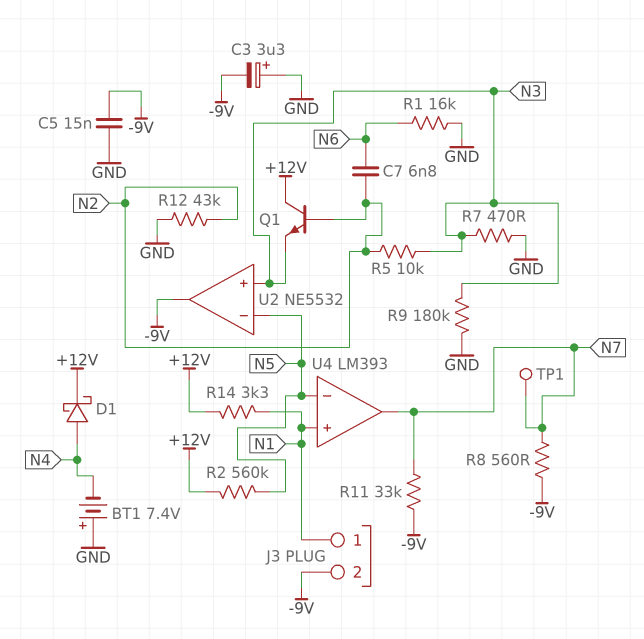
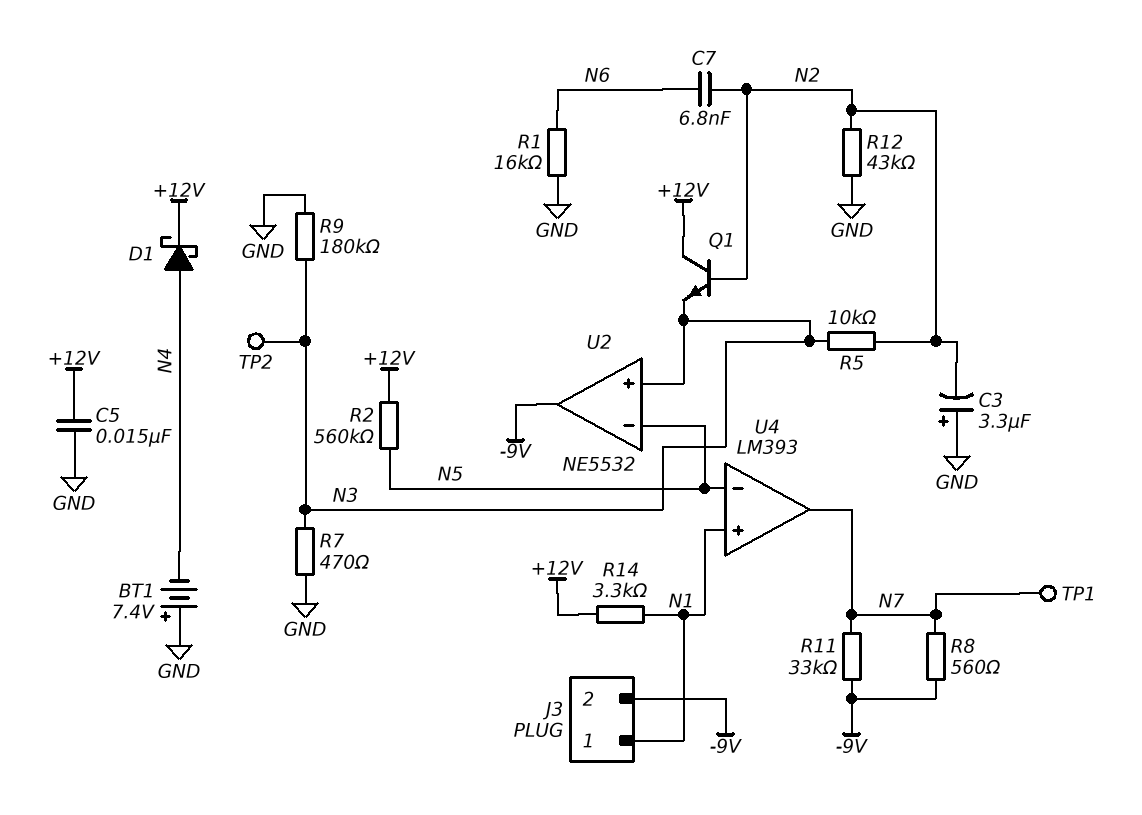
C3: 3.3uF (plus GND, minus -9V) -> 3.3uF (plus GND, minus N2)
C5: 15nF (-9V, GND) -> 15nF (+12V, GND)
TP2: none -> test point (N3)

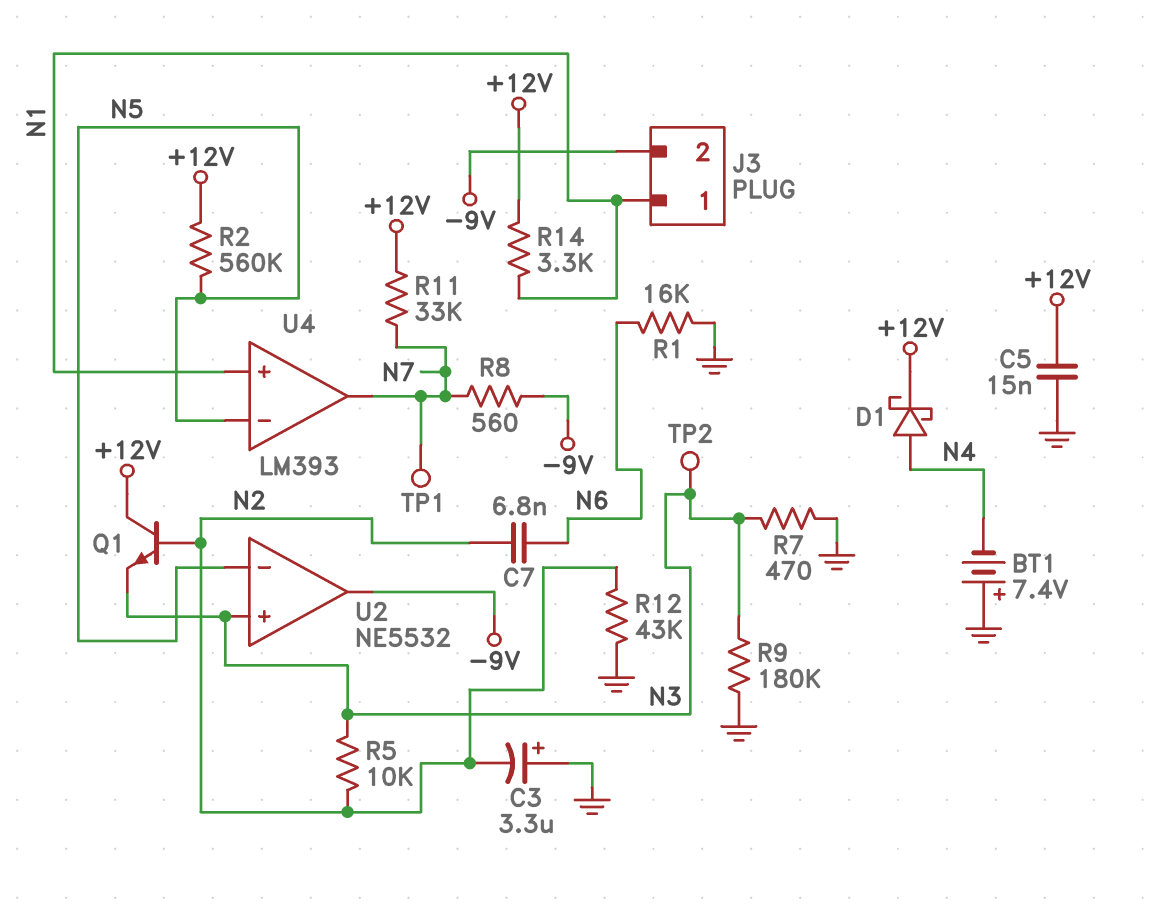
R11: 33k (-9V, N7) -> 33k (+12V, N7)

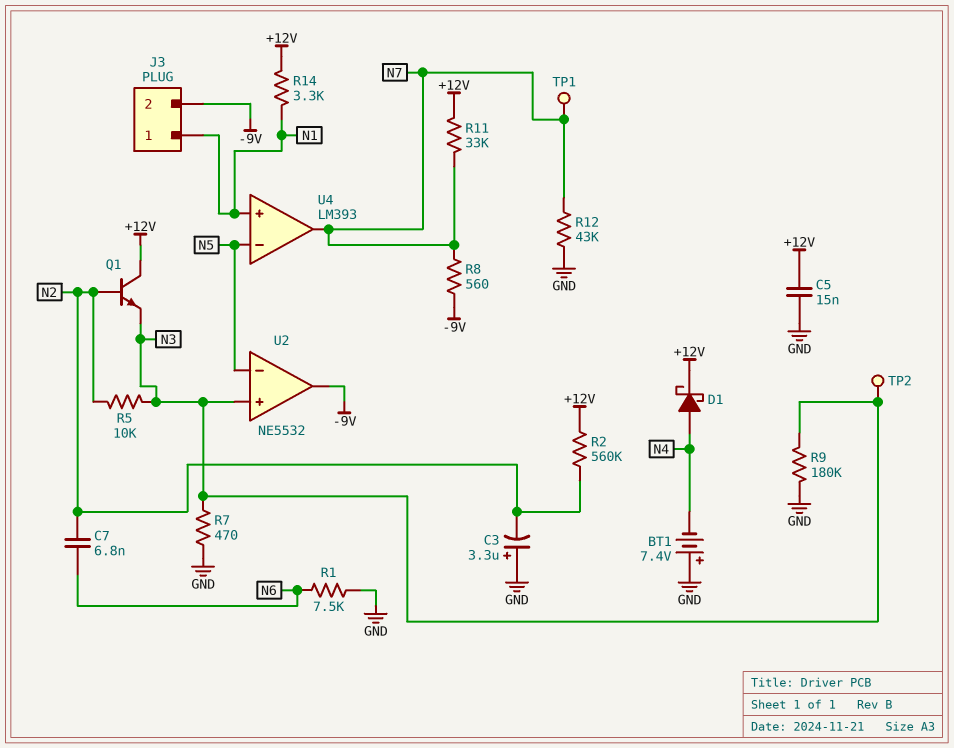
R1: 16k (GND, N6) -> 7.5k (GND, N6)
R2: 560k (+12V, N5) -> 560k (+12V, N2)
R12: 43k (GND, N2) -> 43k (GND, N7)

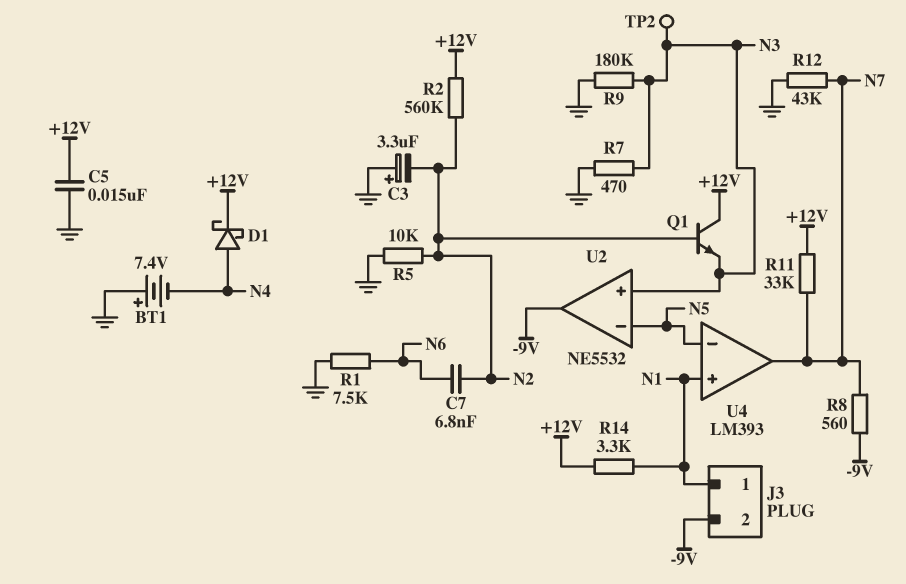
R5: 10k (N2, N3) -> 10k (GND, N2)
TP1: test point (N7) -> none

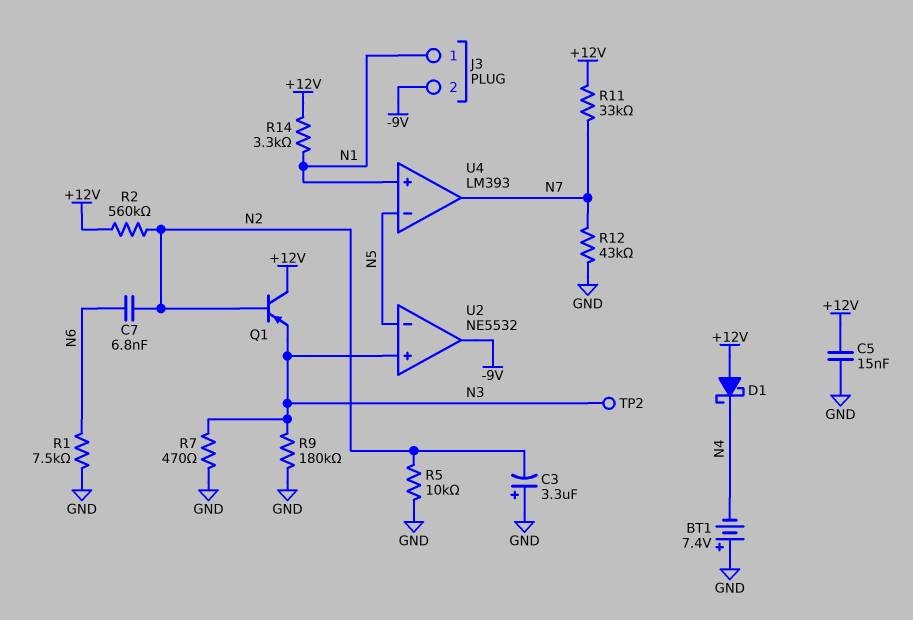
D1: schottky (A N4, K +12V) -> schottky (A +12V, K N4)
Q1: NPN (B N2, C +12V, E N3) -> PNP (B N2, C +12V, E N3)
R8: 560 (-9V, N7) -> none

